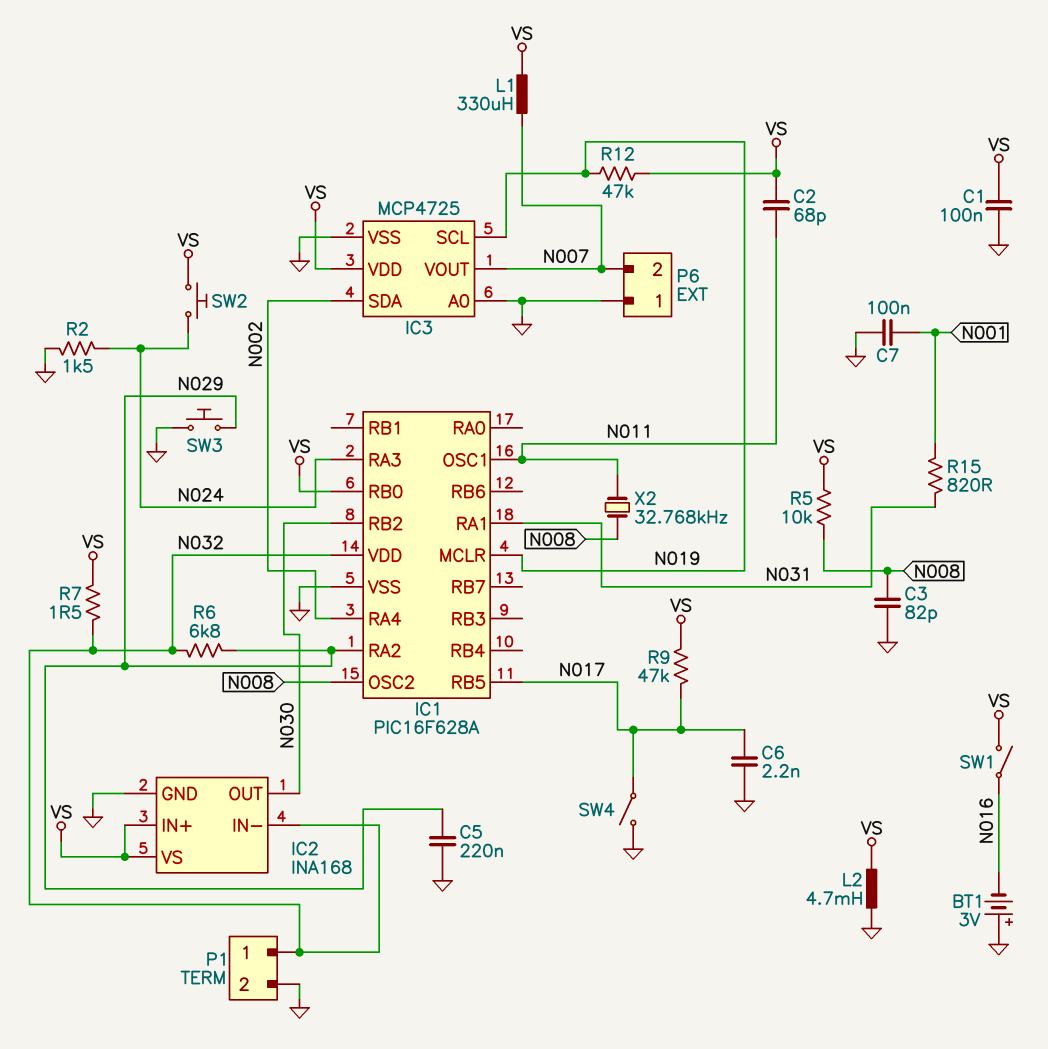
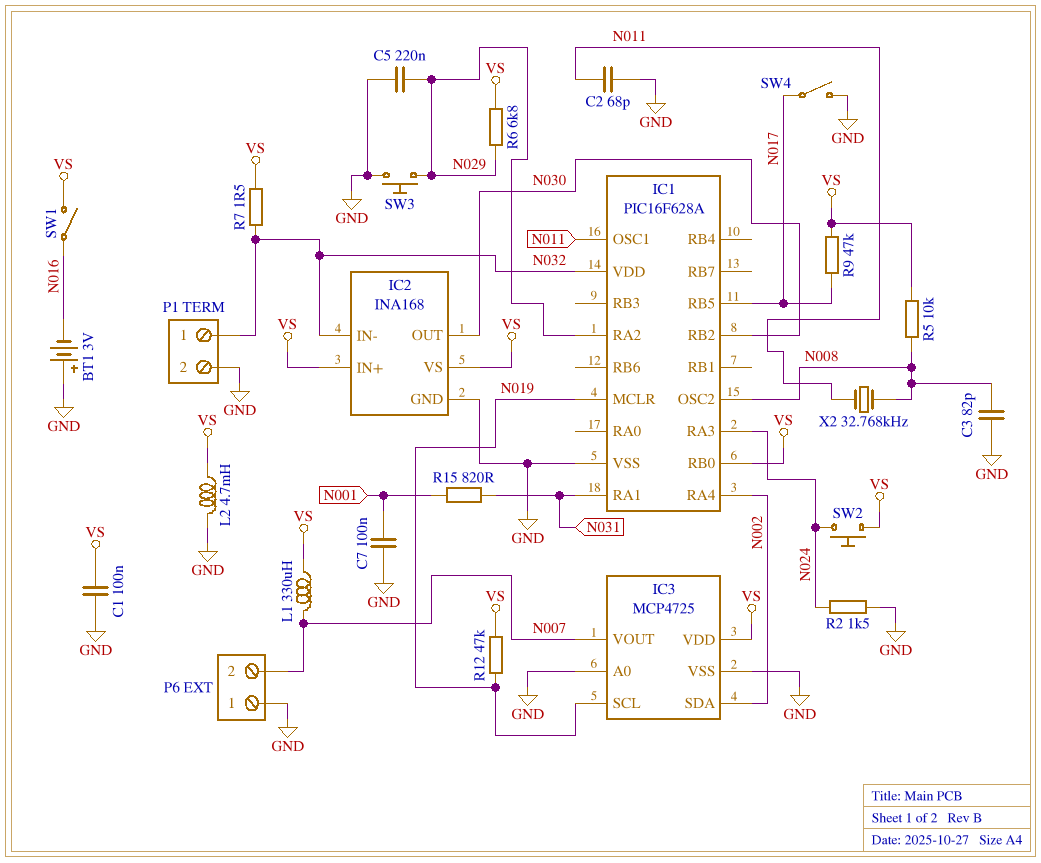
C2: 68pF (N011, VS) -> 68pF (GND, N011)
C6: 2.2nF (GND, N017) -> none
R6: 6.8k (N029, N032) -> 6.8k (N029, VS)

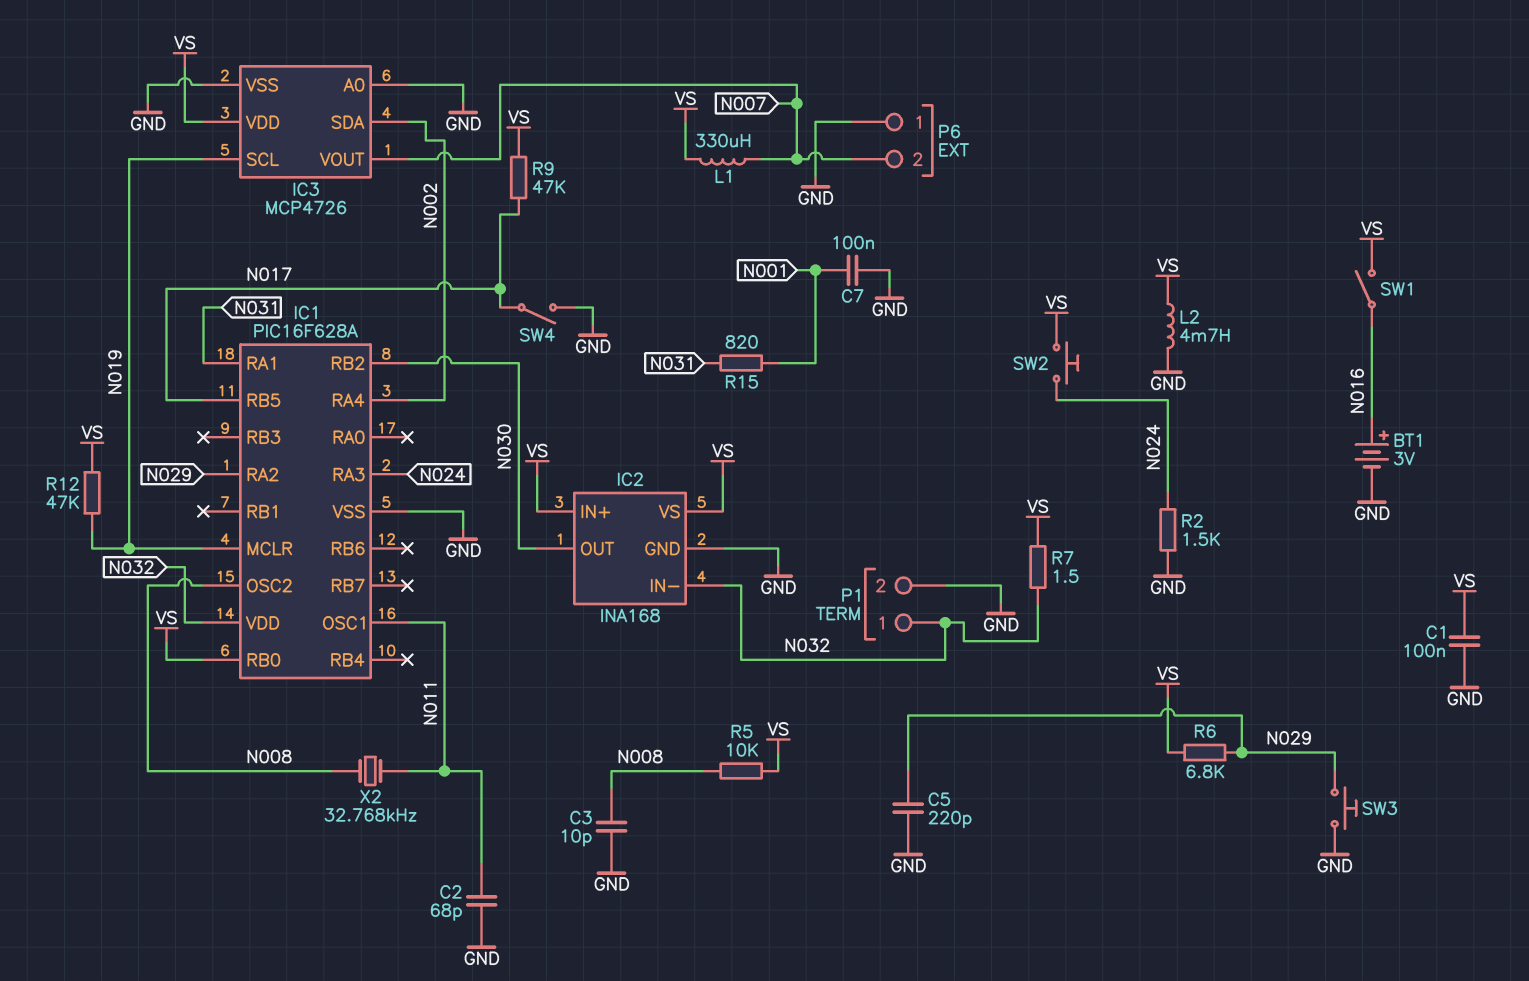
BT1: 3V (plus GND, minus N016) -> 3V (plus N016, minus GND)
C3: 82pF (GND, N008) -> 10pF (GND, N008)
C5: 220nF (GND, N029) -> 220pF (GND, N029)
IC3: MCP4725 -> MCP4726

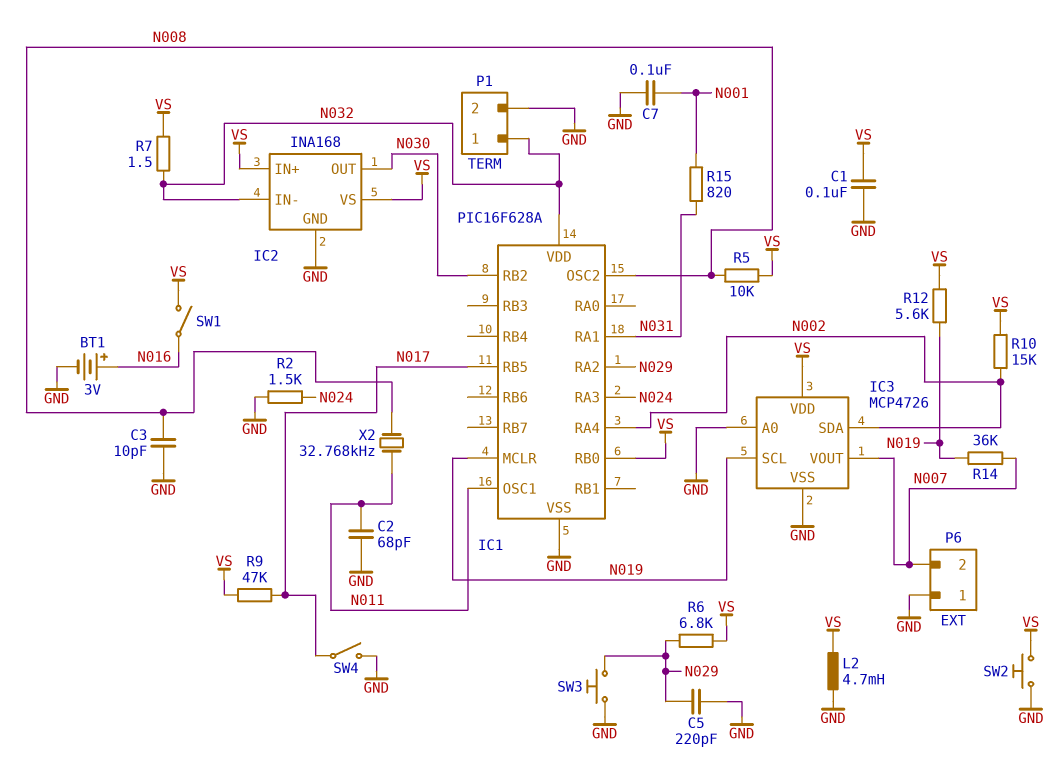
L1: 330uH (N007, VS) -> none
R10: none -> 15k (N002, VS)
R12: 47k (N019, VS) -> 5.6k (N019, VS)
R14: none -> 36k (N007, N019)
SW2: button (N024, VS) -> button (GND, VS)

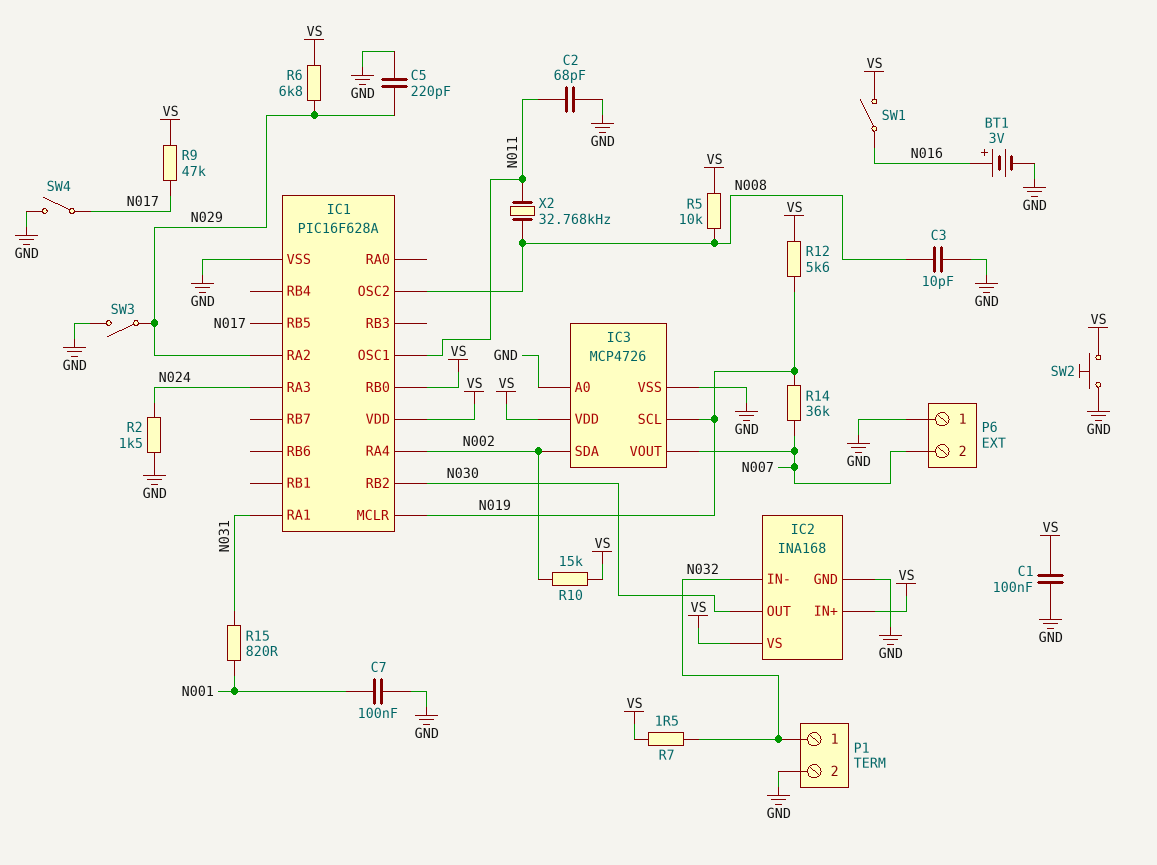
IC1 pin VDD: N032 -> VS
L2: 4.7mH (GND, VS) -> none
SW3: button (GND, N029) -> switch (GND, N029)

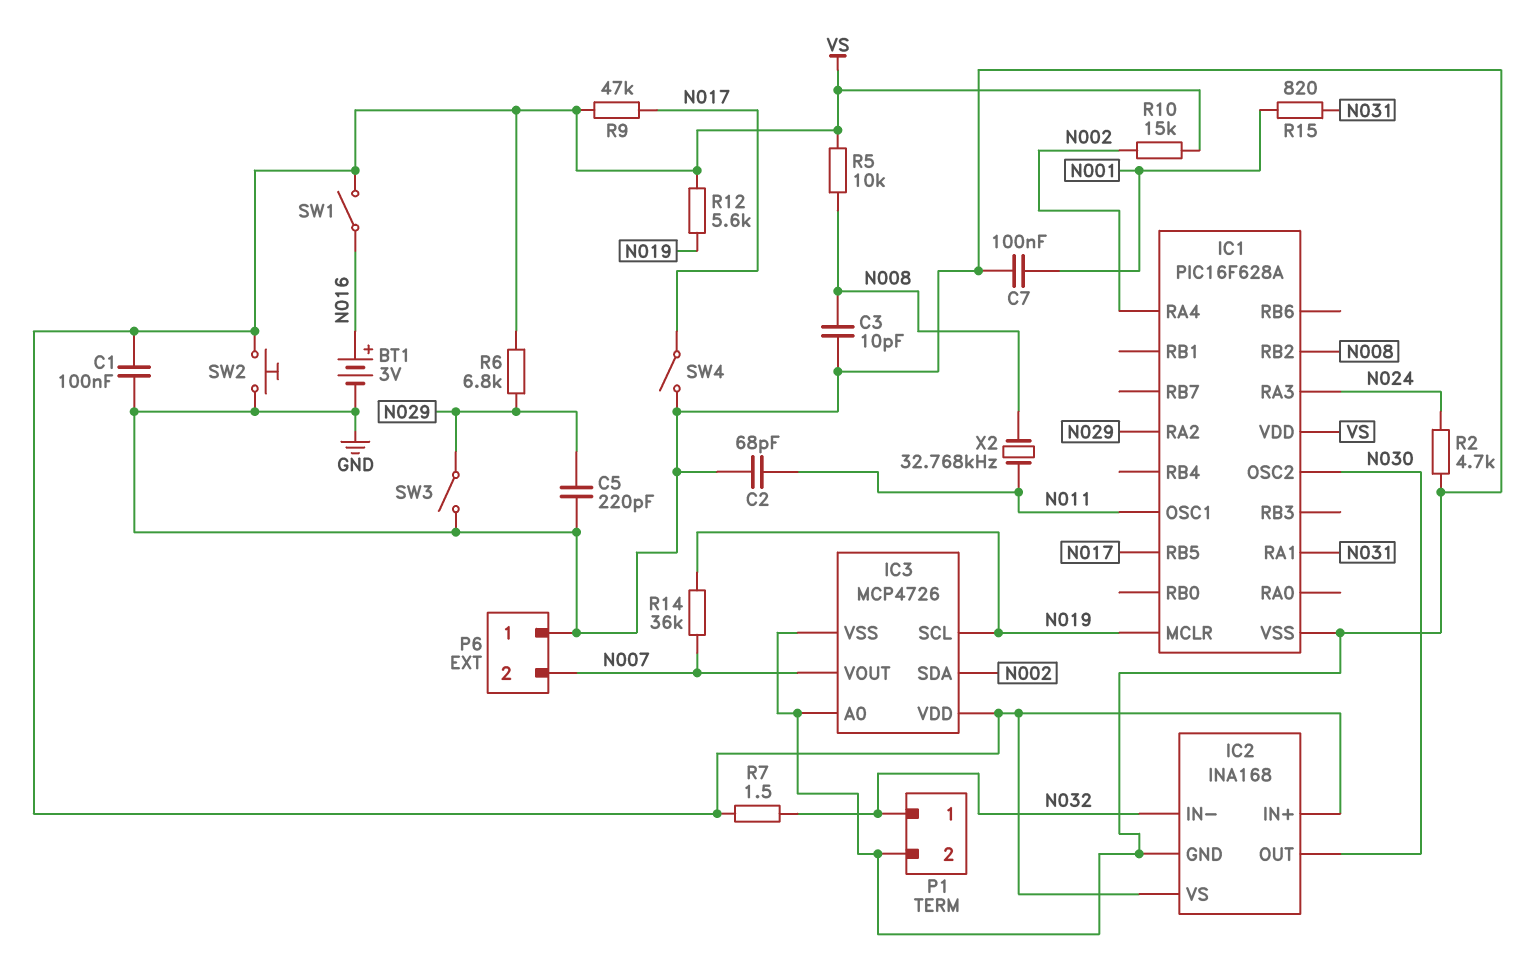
IC1 pin OSC2: N008 -> N030
IC1 pin RB0: VS -> none
IC1 pin RB2: N030 -> N008
R2: 1.5k (GND, N024) -> 4.7k (GND, N024)

